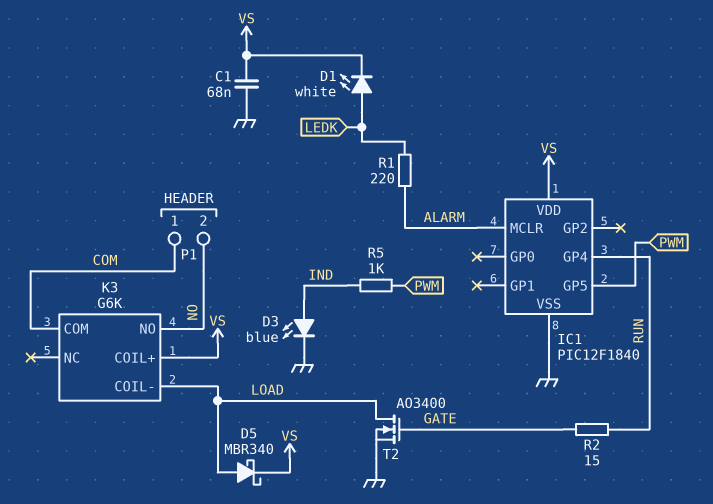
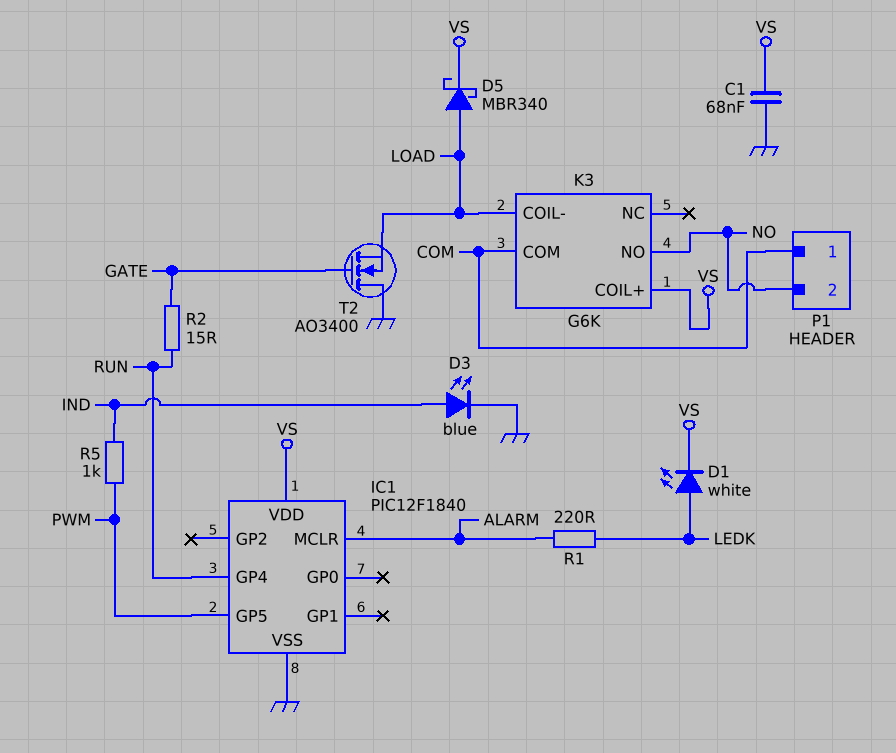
T2: NMOS AO3400 (G GATE, D LOAD, S GND) -> NMOS AO3400 (G GATE, D GND, S LOAD)

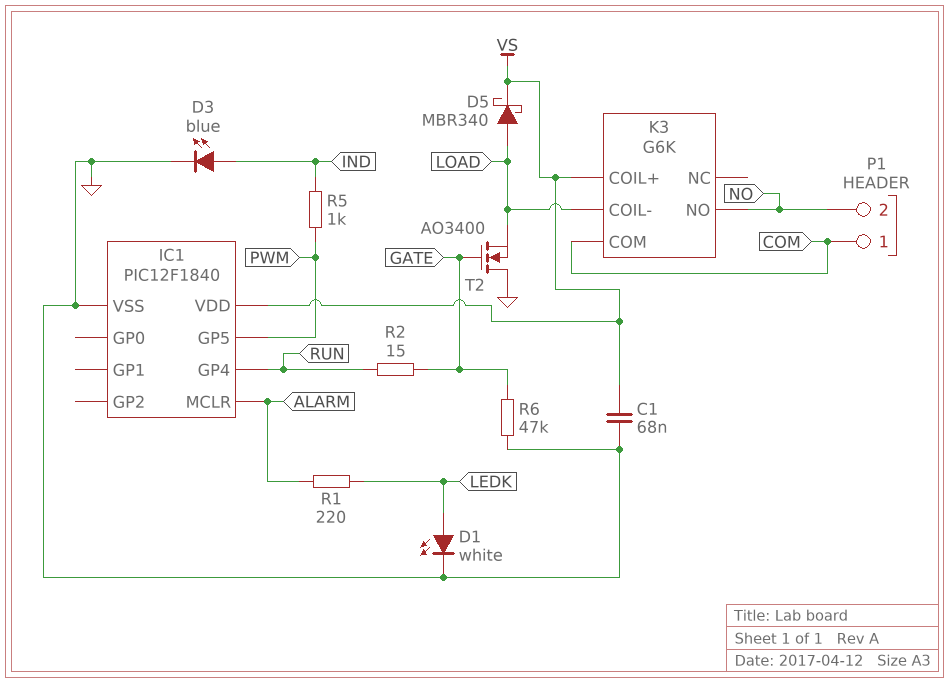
D1: LED white (A LEDK, K VS) -> LED white (A LEDK, K GND)
R6: none -> 47k (GATE, GND)

